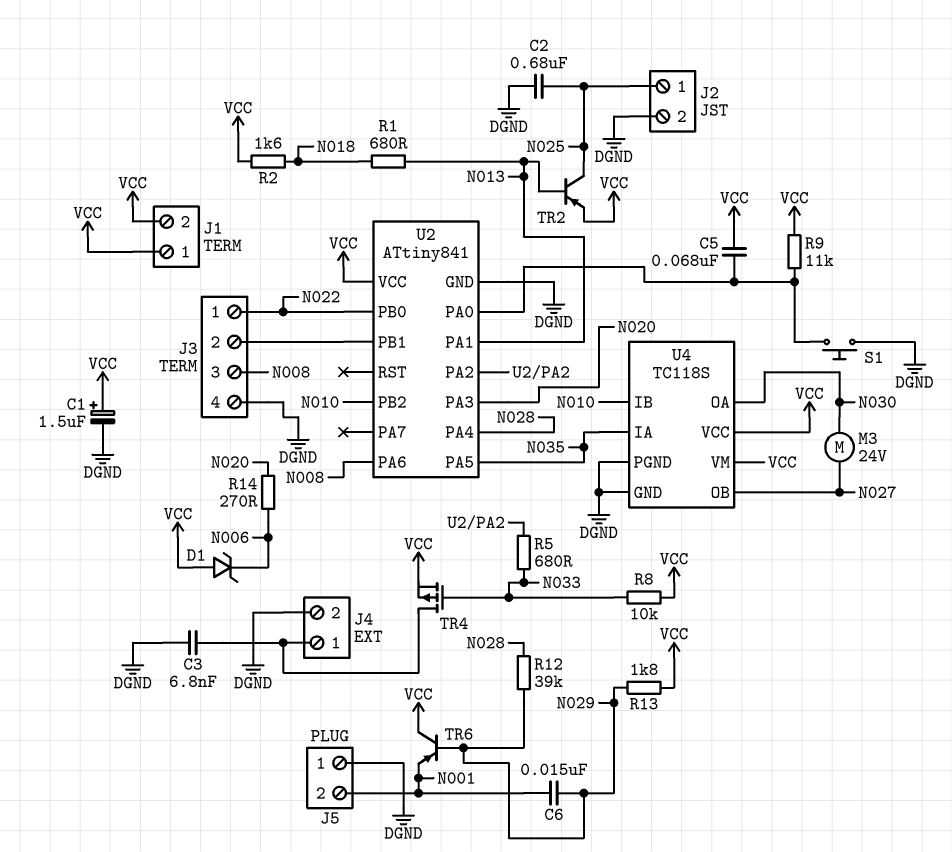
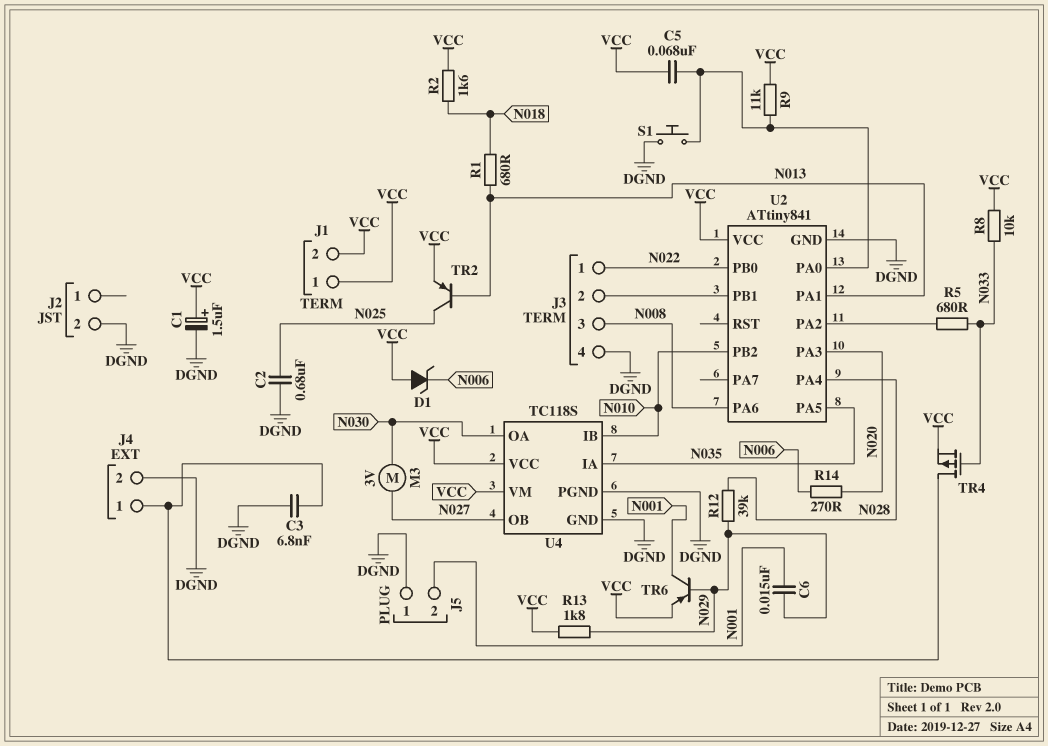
J2 pin 1: N025 -> none
M3: motor 24V (N027, N030) -> motor 3V (N027, N030)
TR6: PNP (B N029, C VCC, E N001) -> PNP (B N029, C N001, E VCC)

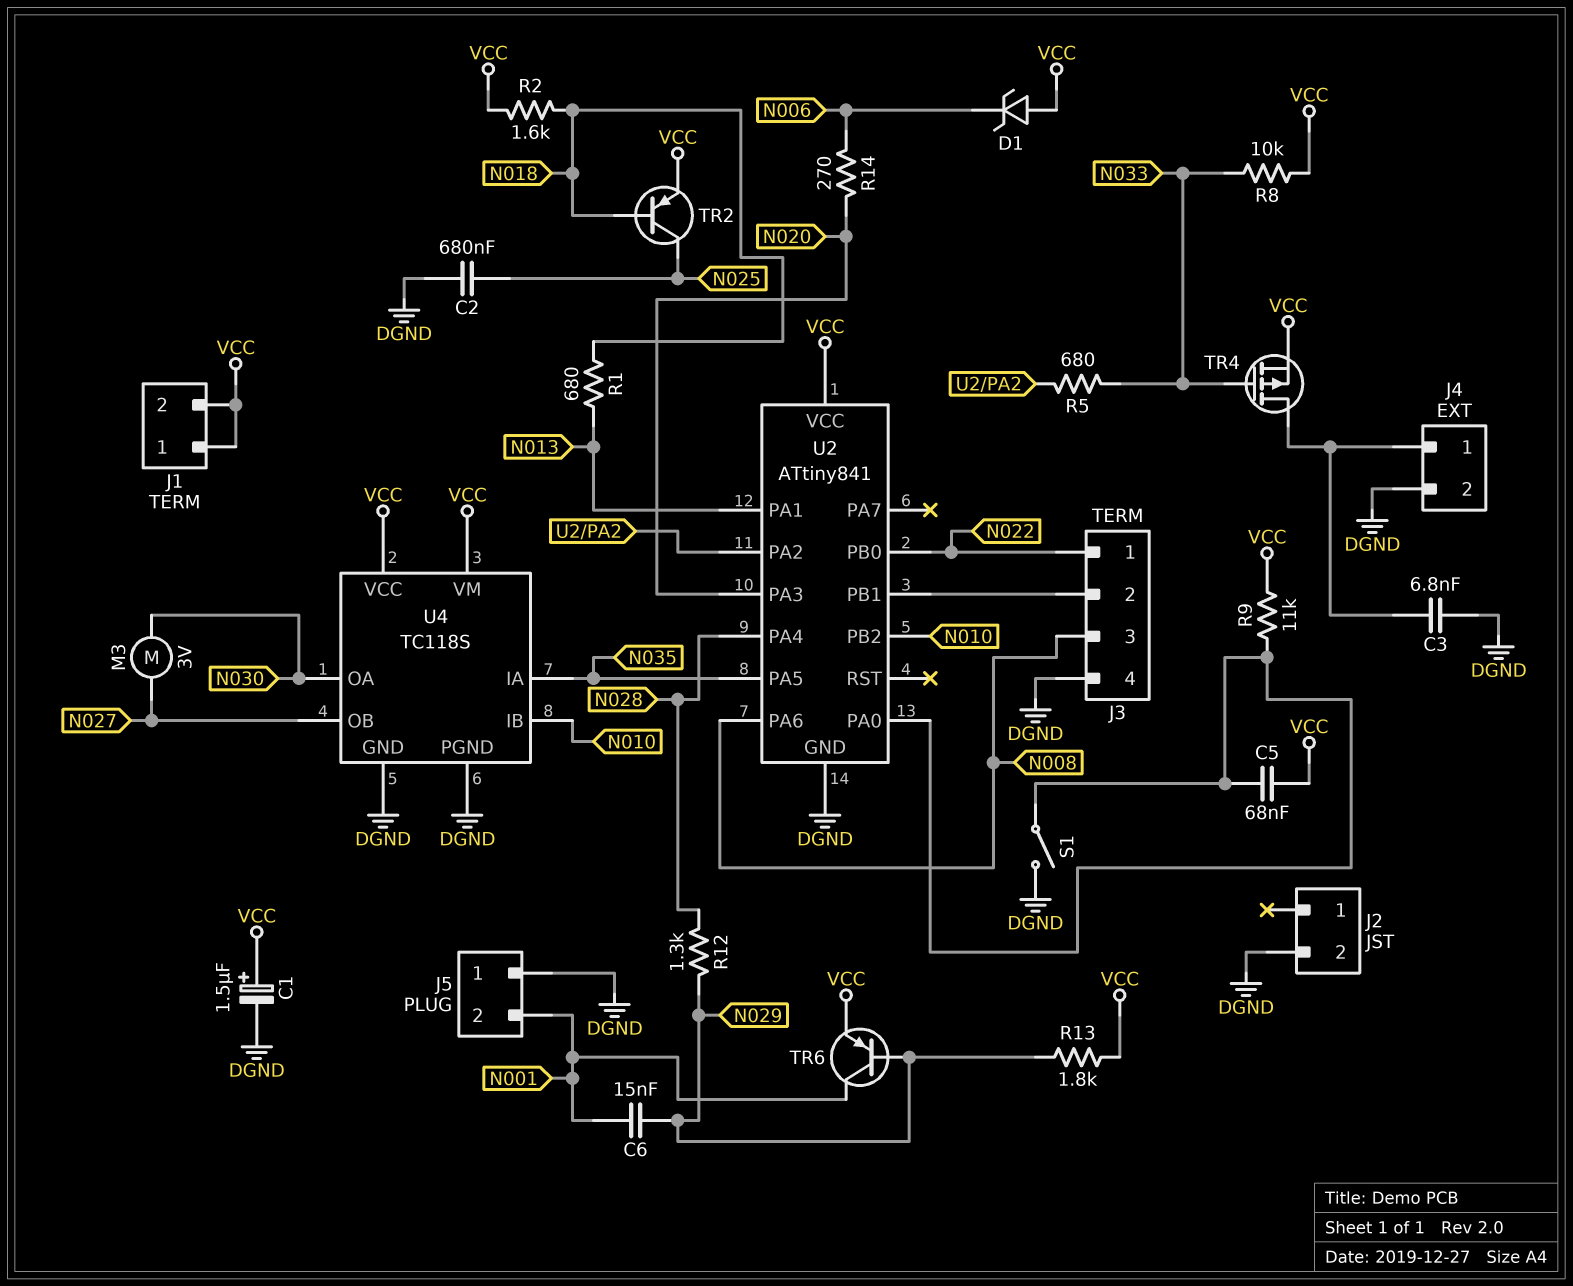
R12: 39k (N028, N029) -> 1.3k (N028, N029)
S1: button (DGND, U2/PA0) -> switch (DGND, U2/PA0)
TR2: PNP (B N013, C N025, E VCC) -> PNP (B N018, C N025, E VCC)

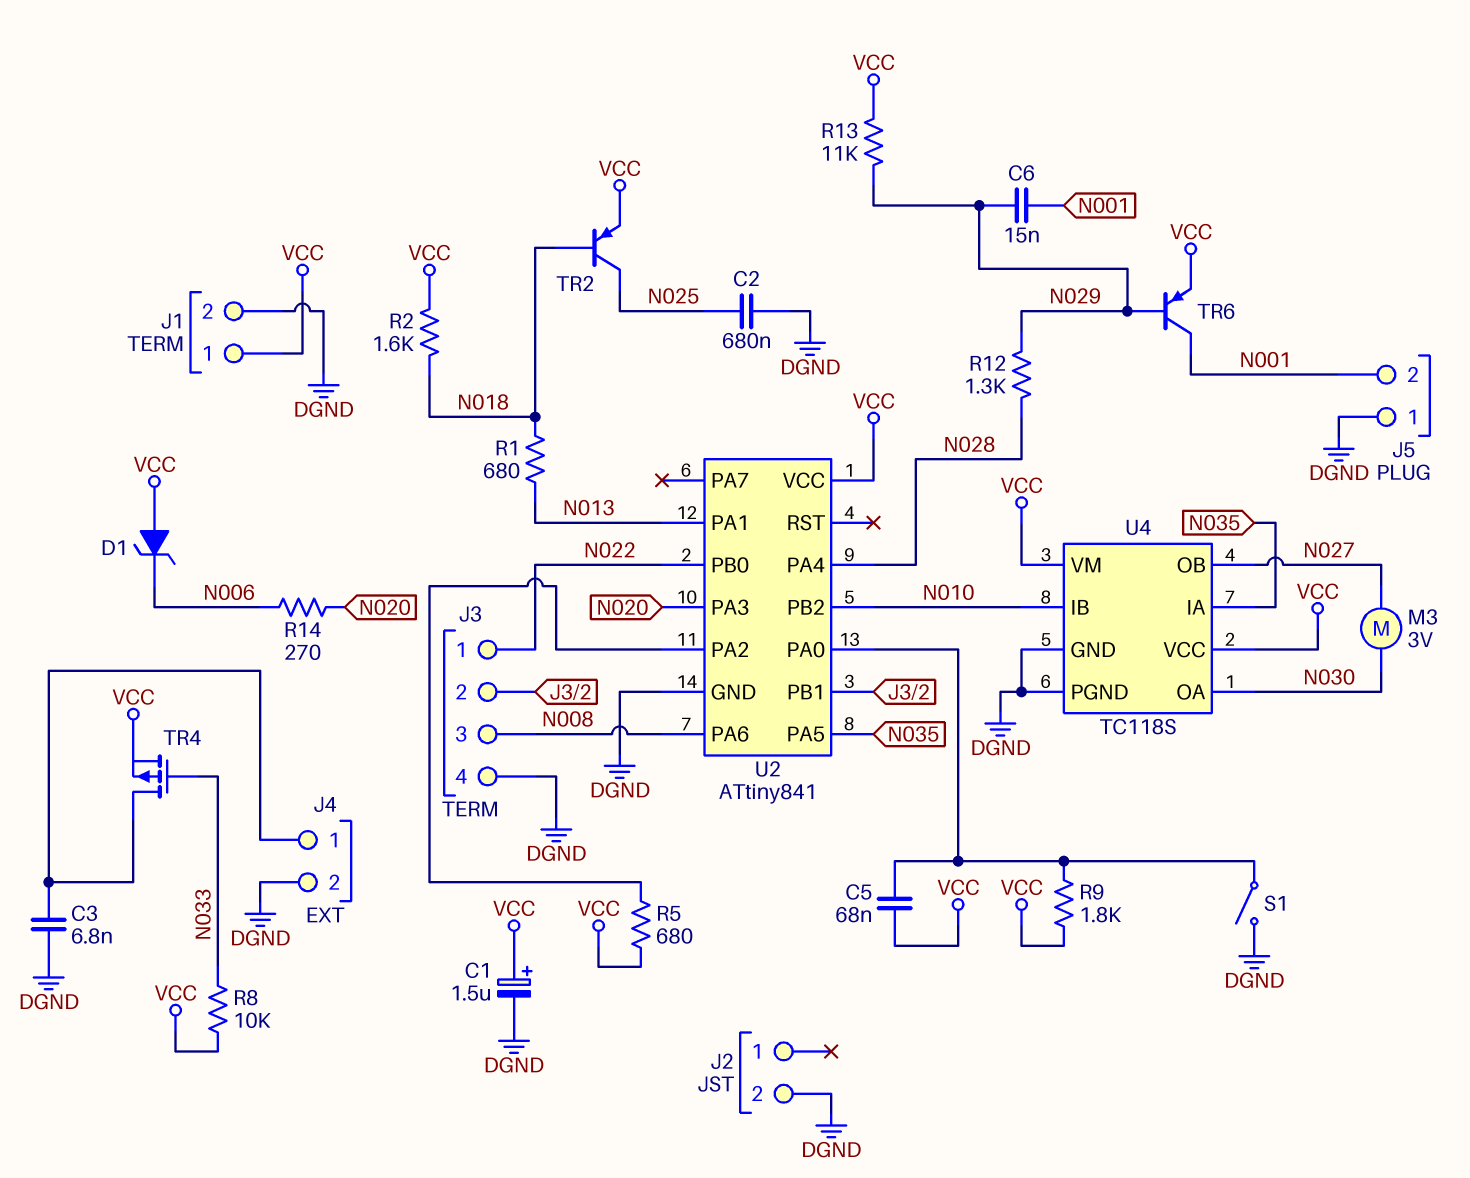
J1 pin 2: VCC -> DGND
R5: 680 (N033, U2/PA2) -> 680 (U2/PA2, VCC)
R9: 11k (U2/PA0, VCC) -> 1.8k (U2/PA0, VCC)
R13: 1.8k (N029, VCC) -> 11k (N029, VCC)

